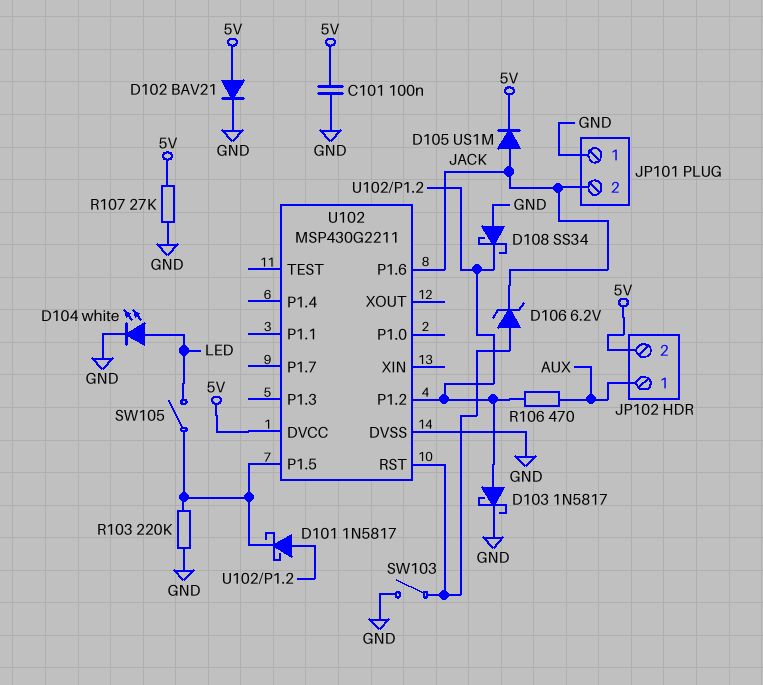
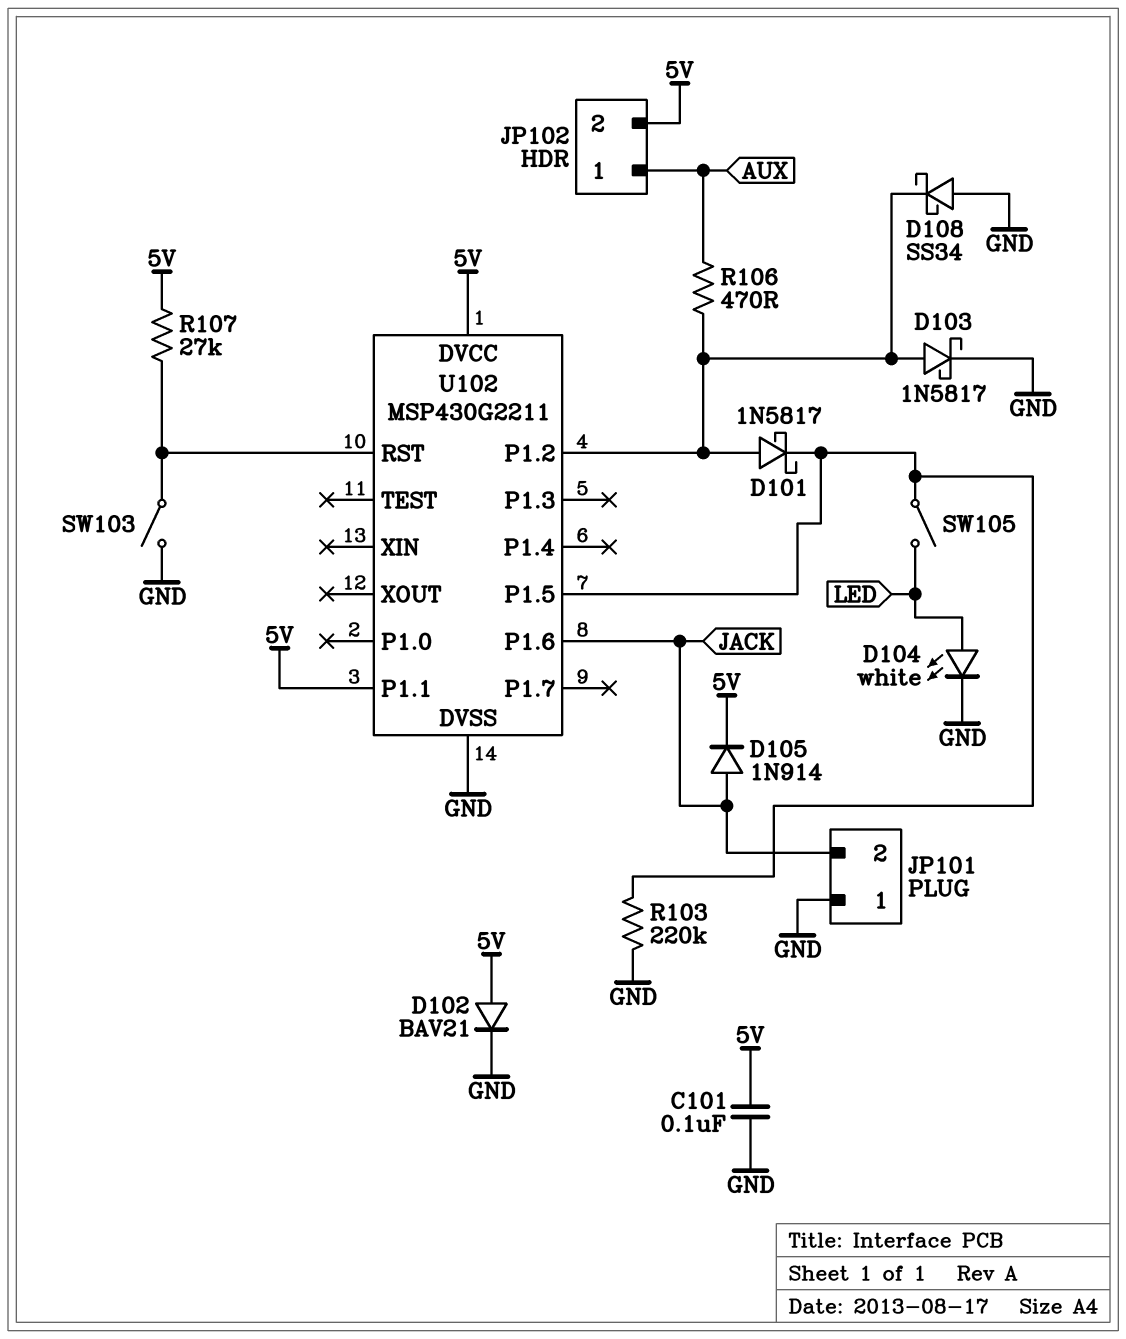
D105: diode US1M (A JACK, K 5V) -> diode 1N914 (A JACK, K 5V)
D106: zener 6.2V (A U102/RST, K JACK) -> none
R107: 27k (5V, GND) -> 27k (5V, U102/RST)
U102 pin P1.1: none -> 5V

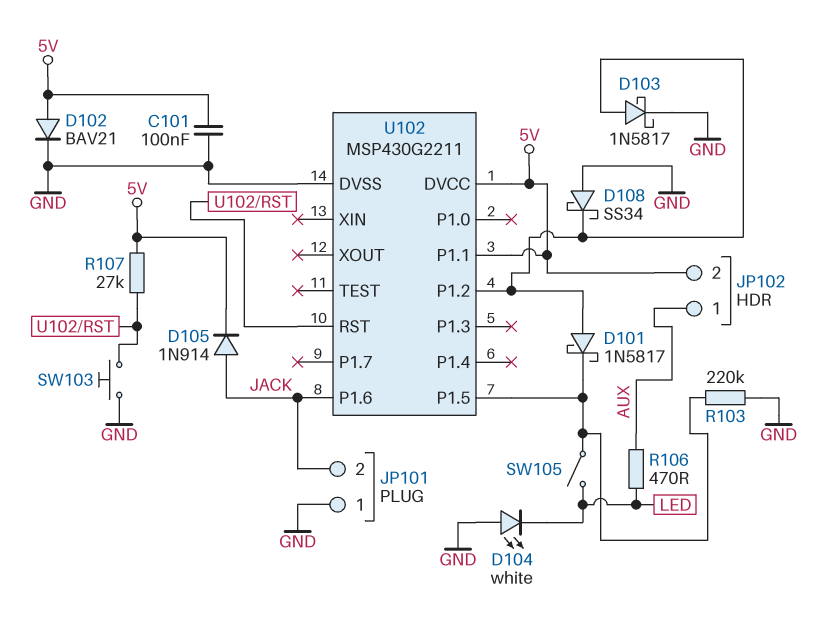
D104: LED white (A LED, K GND) -> LED white (A GND, K LED)
R106: 470 (AUX, U102/P1.2) -> 470 (AUX, LED)
SW103: switch (GND, U102/RST) -> button (GND, U102/RST)

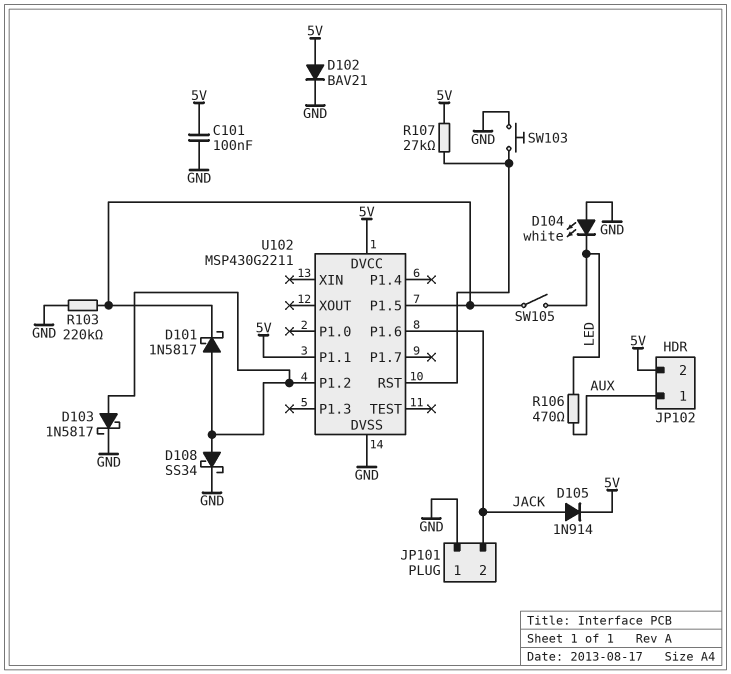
D108: schottky SS34 (A GND, K U102/P1.2) -> schottky SS34 (A U102/P1.2, K GND)

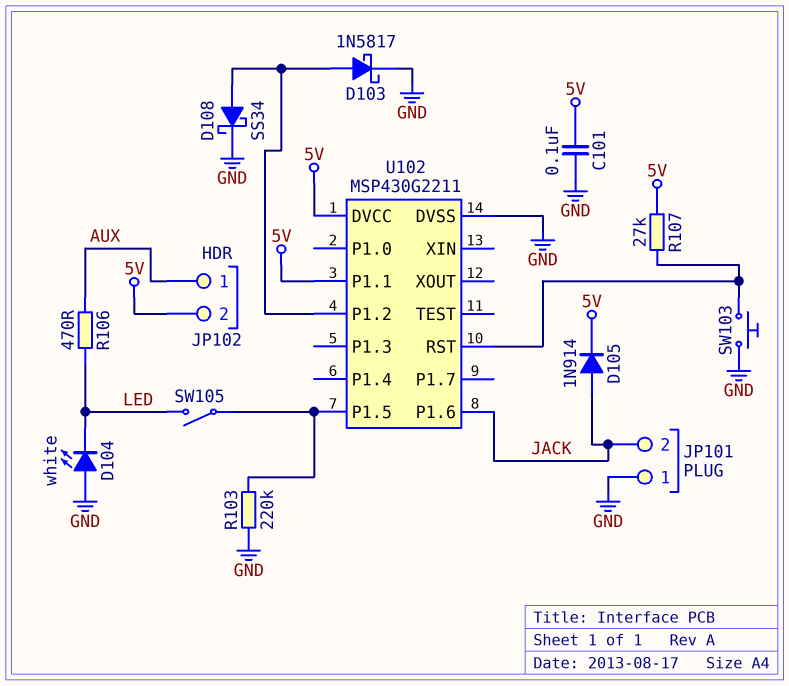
D101: schottky 1N5817 (A U102/P1.2, K U102/P1.5) -> none
D102: diode BAV21 (A 5V, K GND) -> none

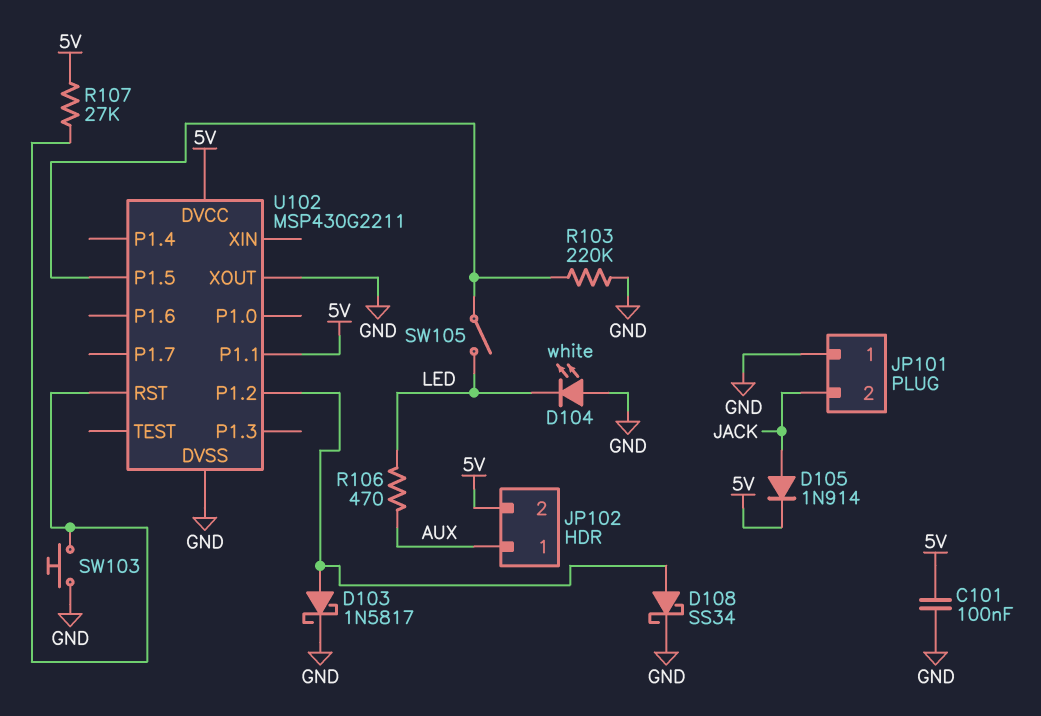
U102 pin P1.6: JACK -> none
U102 pin XOUT: none -> GND

